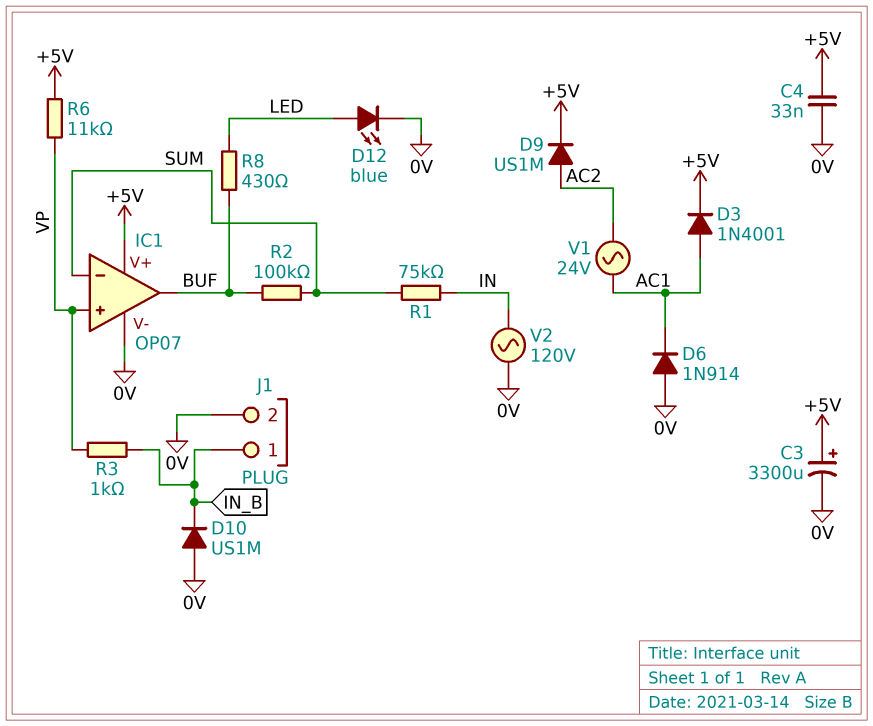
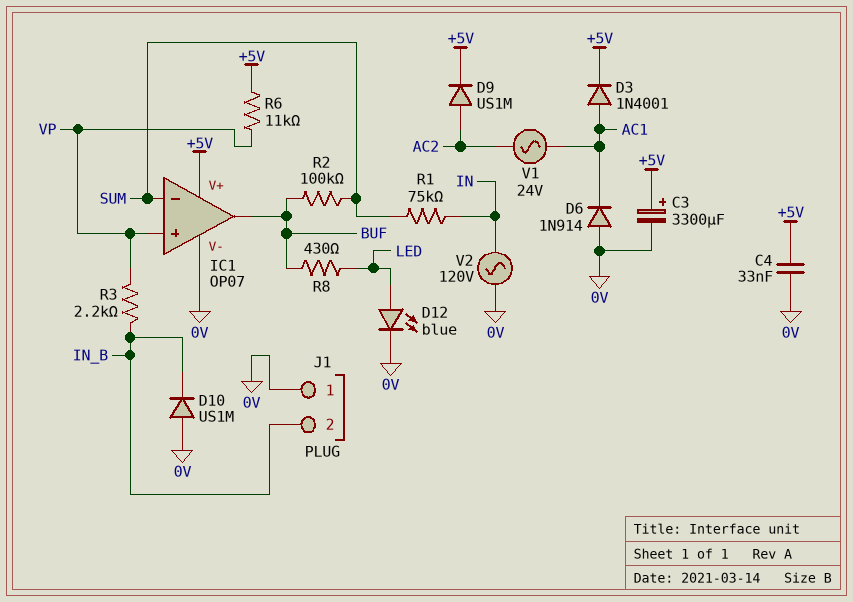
J1 pin 1: IN_B -> 0V
J1 pin 2: 0V -> IN_B
R3: 1k (IN_B, VP) -> 2.2k (IN_B, VP)

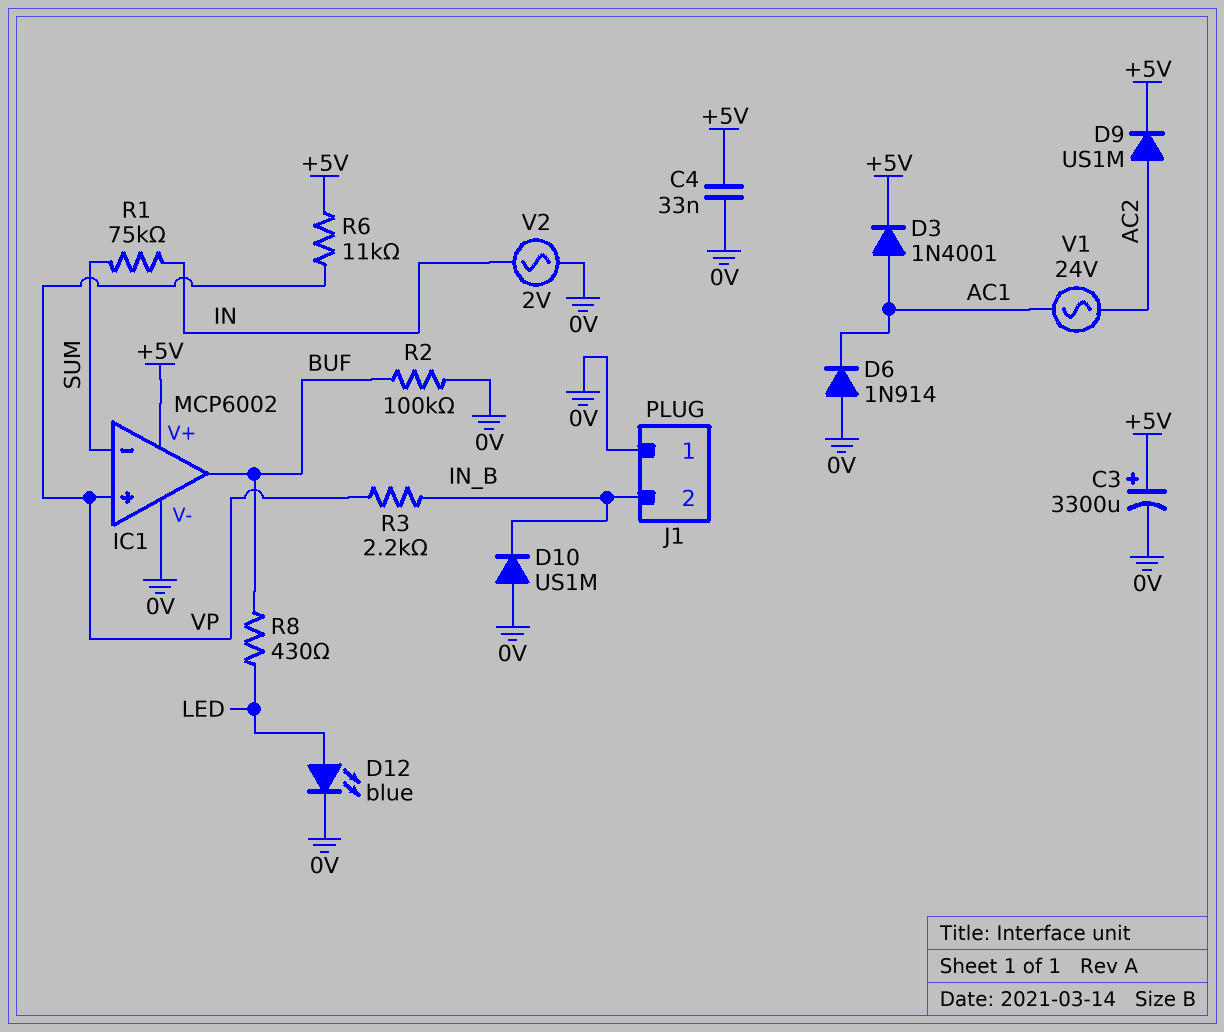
IC1: OP07 -> MCP6002
R2: 100k (BUF, SUM) -> 100k (0V, BUF)
V2: AC 120V (0V, IN) -> AC 2V (0V, IN)

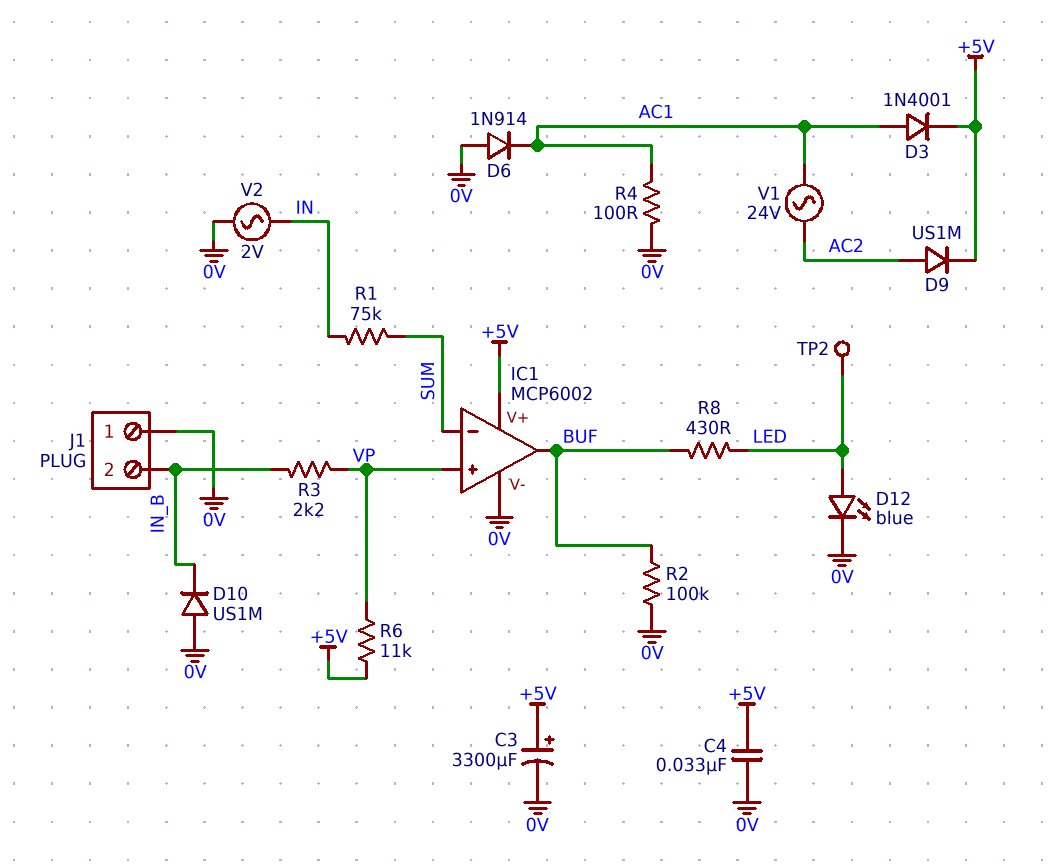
R4: none -> 100 (0V, AC1)
TP2: none -> test point (LED)

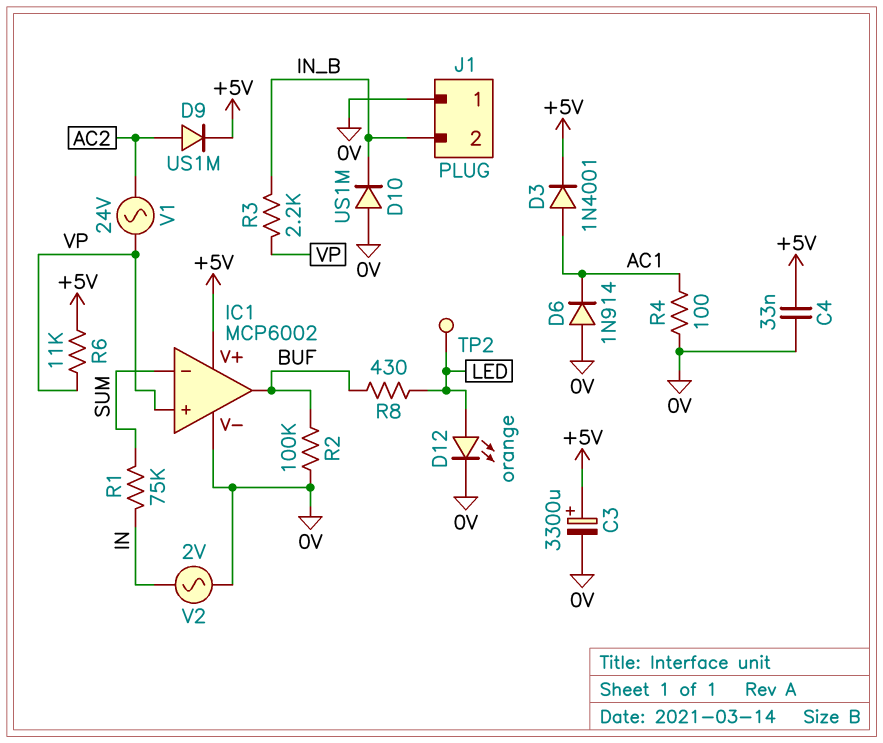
D12: LED blue (A LED, K 0V) -> LED orange (A LED, K 0V)
V1: AC 24V (AC1, AC2) -> AC 24V (AC2, VP)

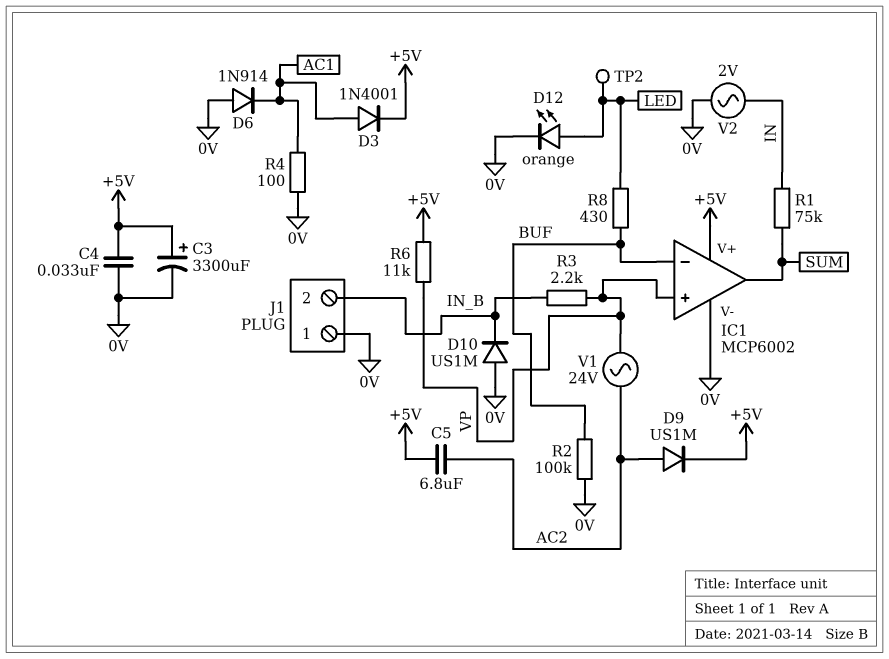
C5: none -> 6.8uF (+5V, AC2)
IC1 pin in-: SUM -> BUF
IC1 pin out: BUF -> SUM

